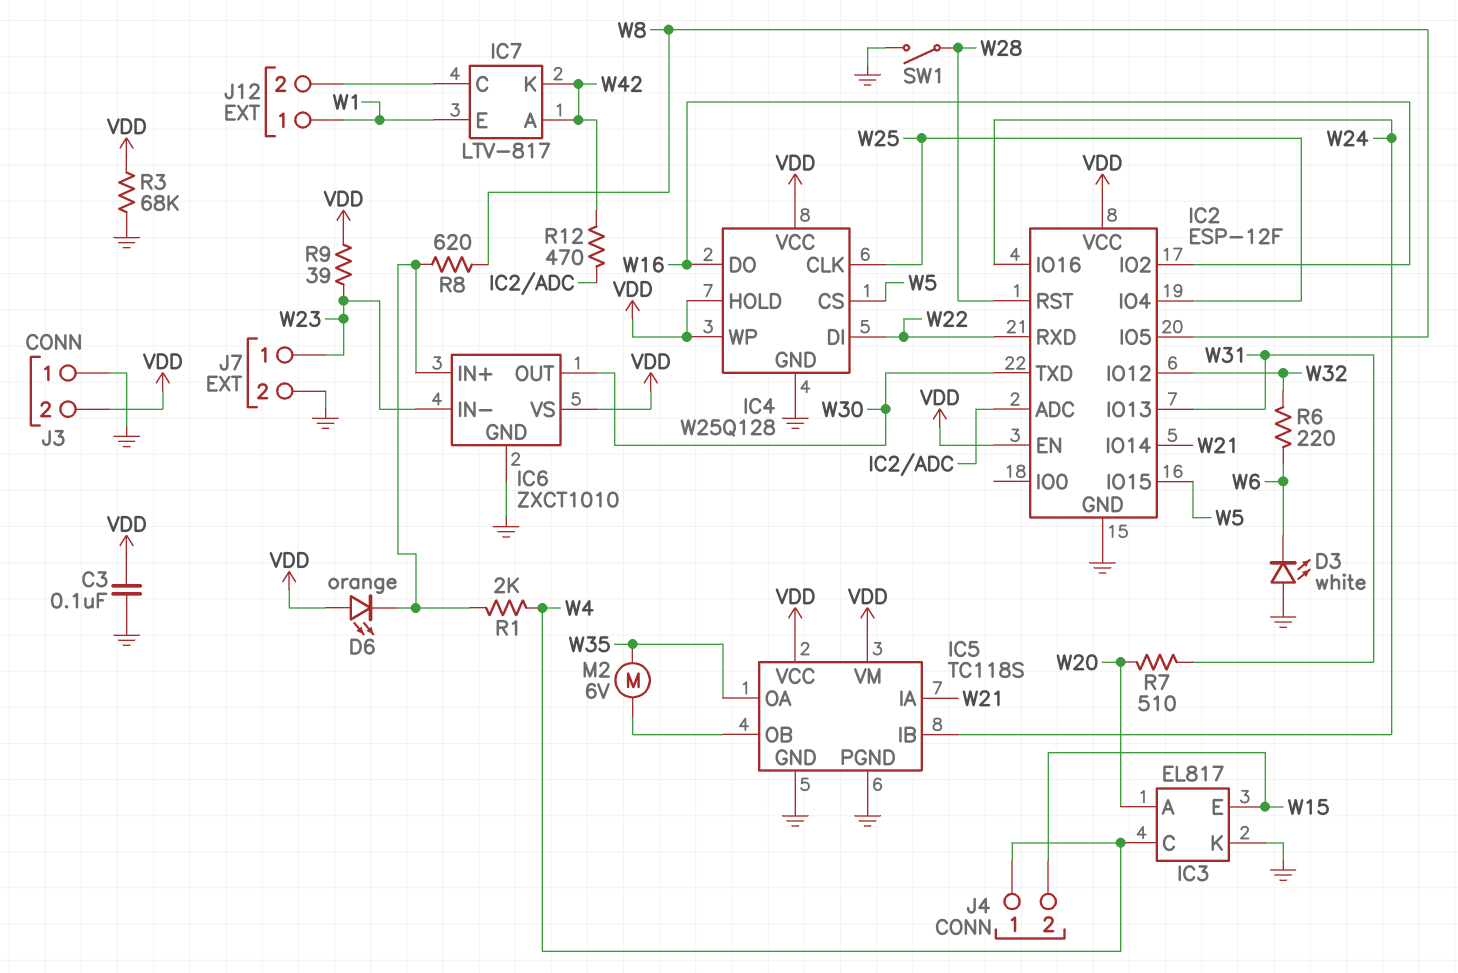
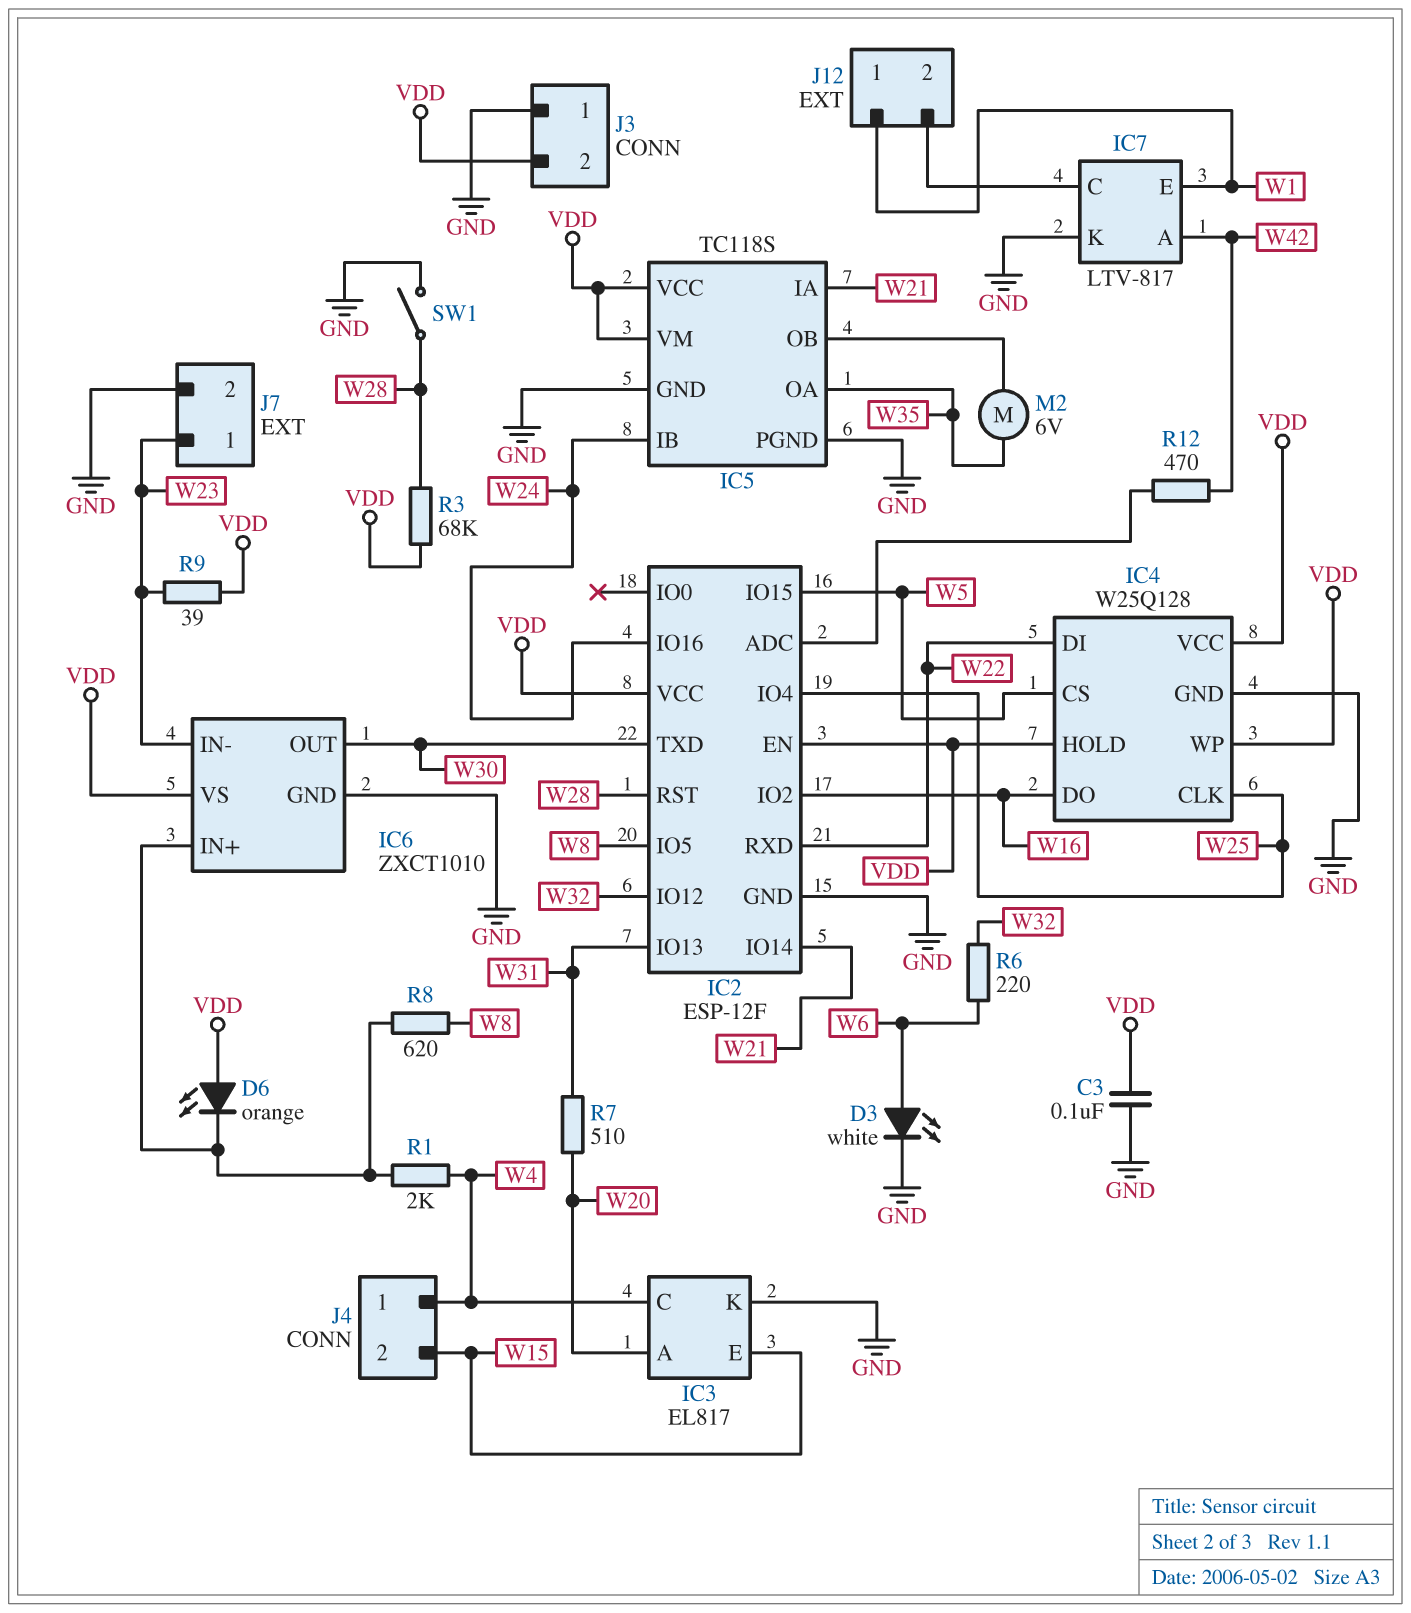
D3: LED white (A GND, K W6) -> LED white (A W6, K GND)
IC7 pin K: W42 -> GND
R3: 68k (GND, VDD) -> 68k (VDD, W28)

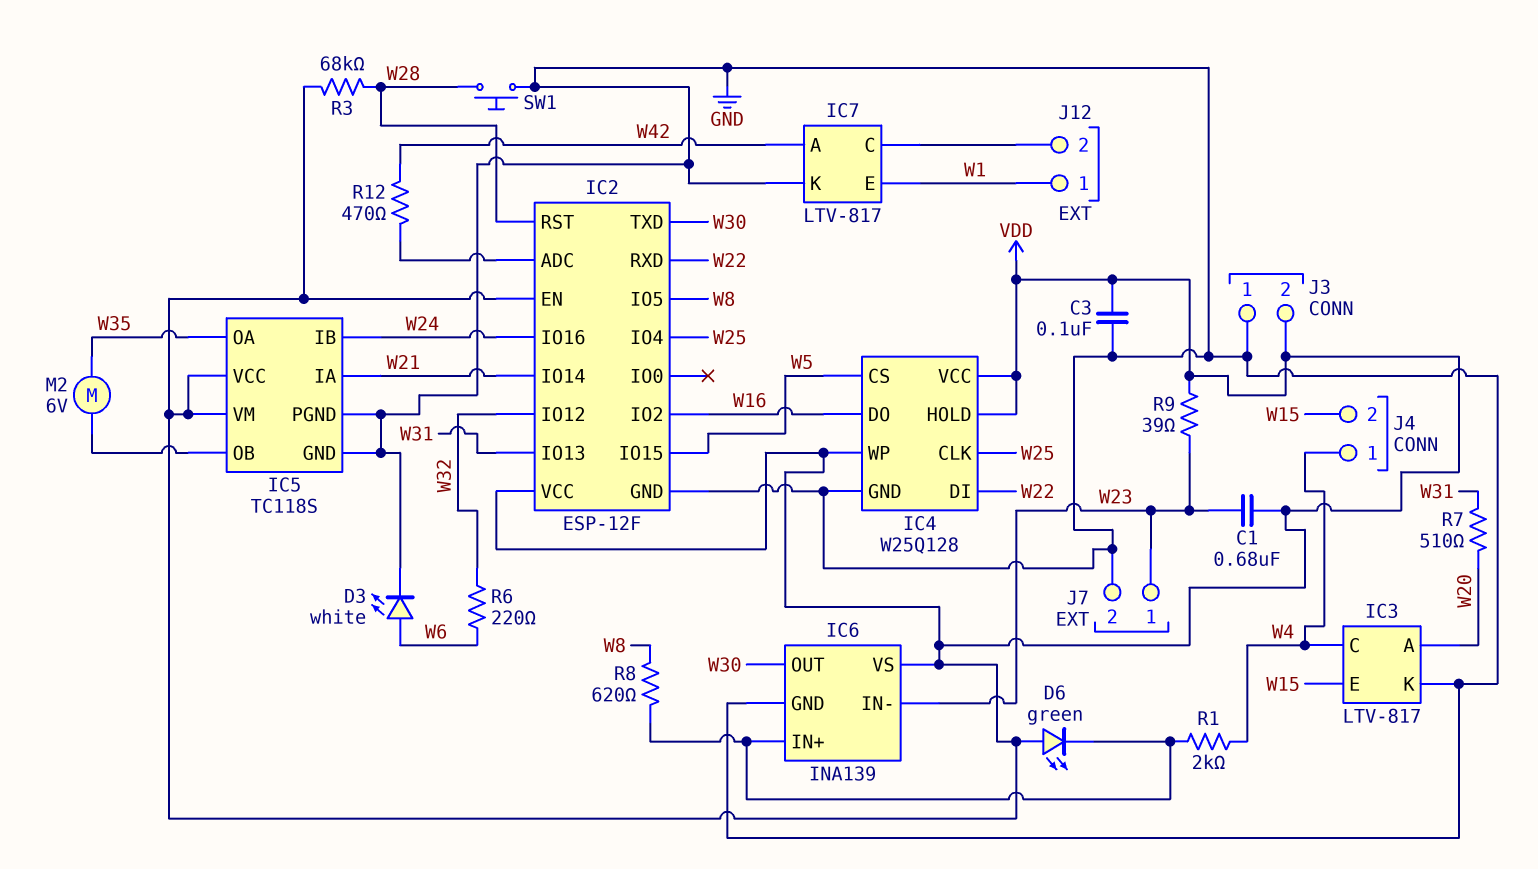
C1: none -> 680nF (VDD, W23)
D6: LED orange (A VDD, K IC6/IN+) -> LED green (A VDD, K IC6/IN+)
IC3: EL817 -> LTV-817
IC6: ZXCT1010 -> INA139
SW1: switch (GND, W28) -> button (GND, W28)

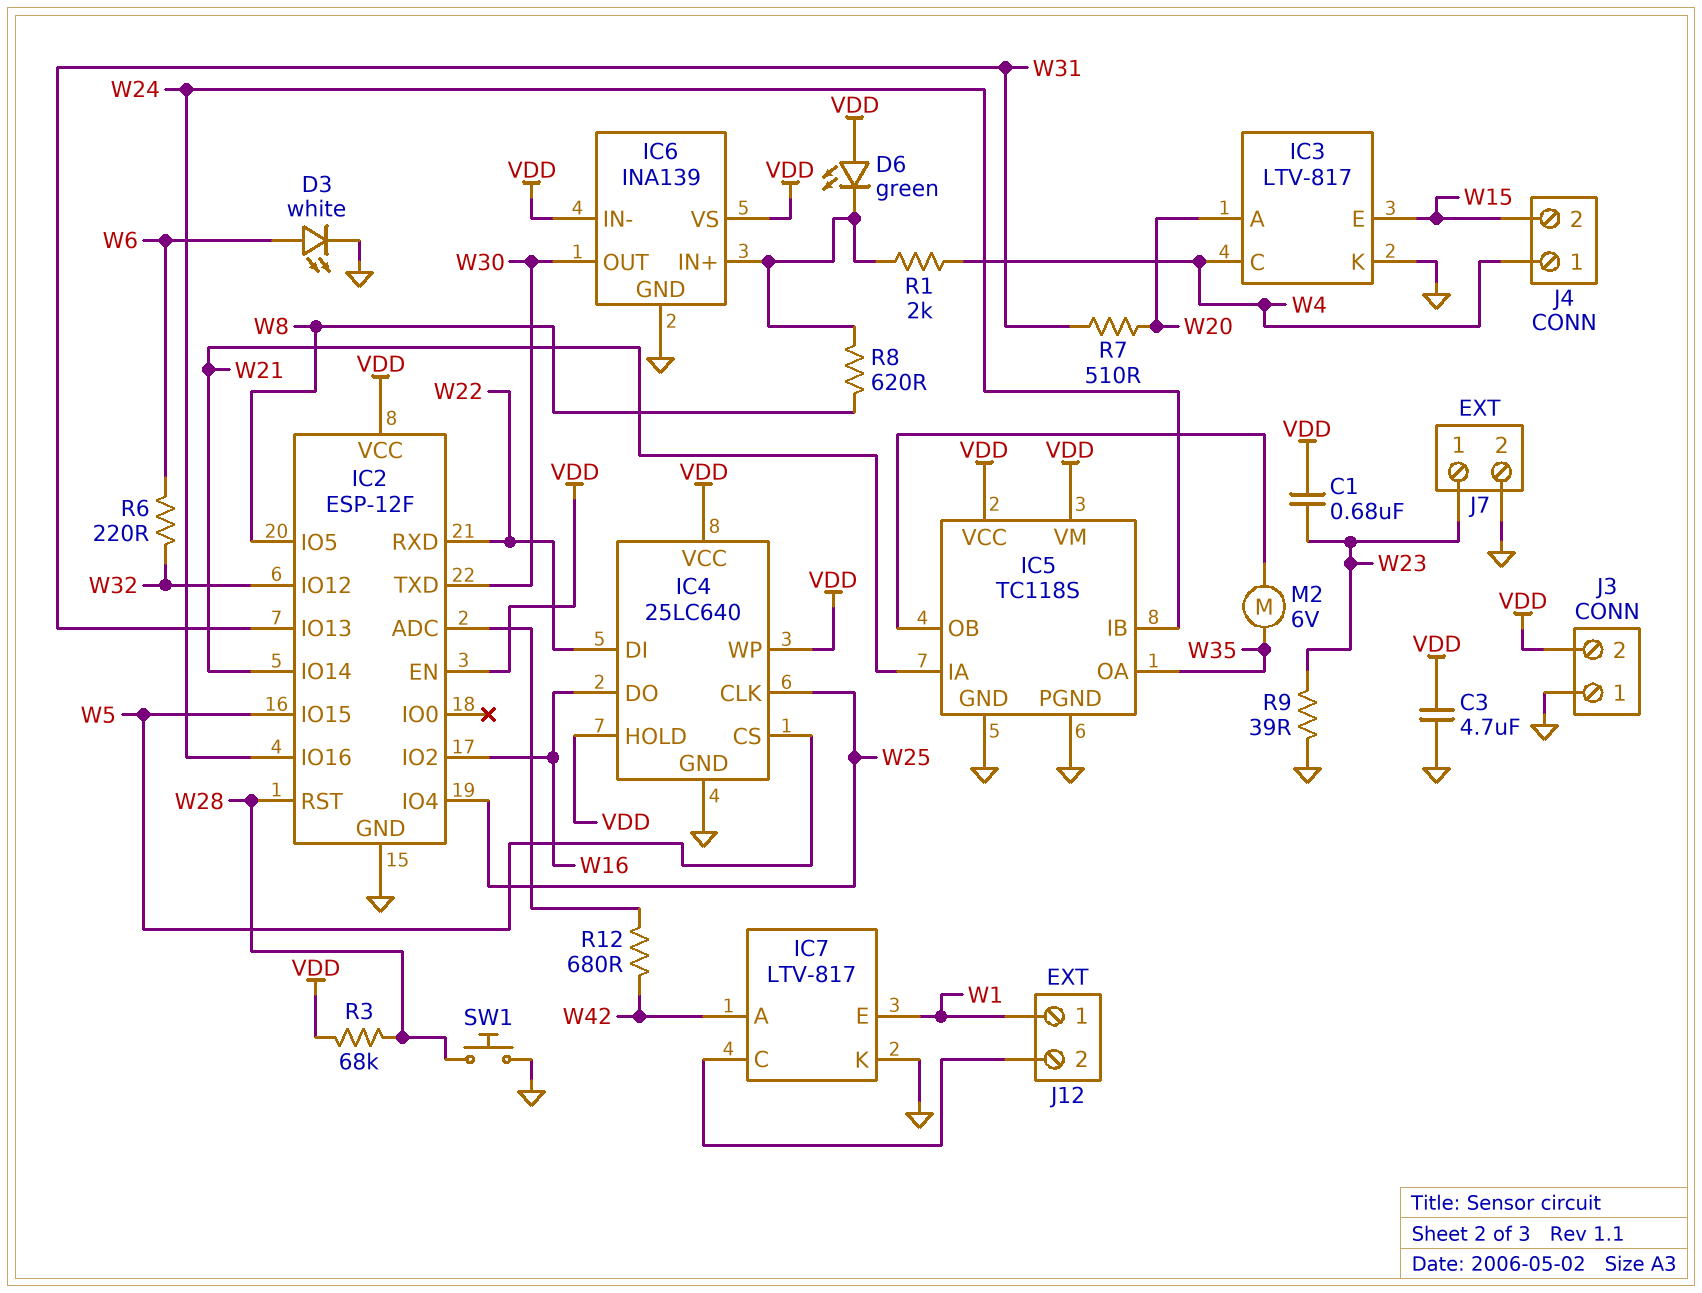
C3: 100nF (GND, VDD) -> 4.7uF (GND, VDD)
IC4: W25Q128 -> 25LC640
IC6 pin IN-: W23 -> VDD
R9: 39 (VDD, W23) -> 39 (GND, W23)
R12: 470 (IC2/ADC, W42) -> 680 (IC2/ADC, W42)

